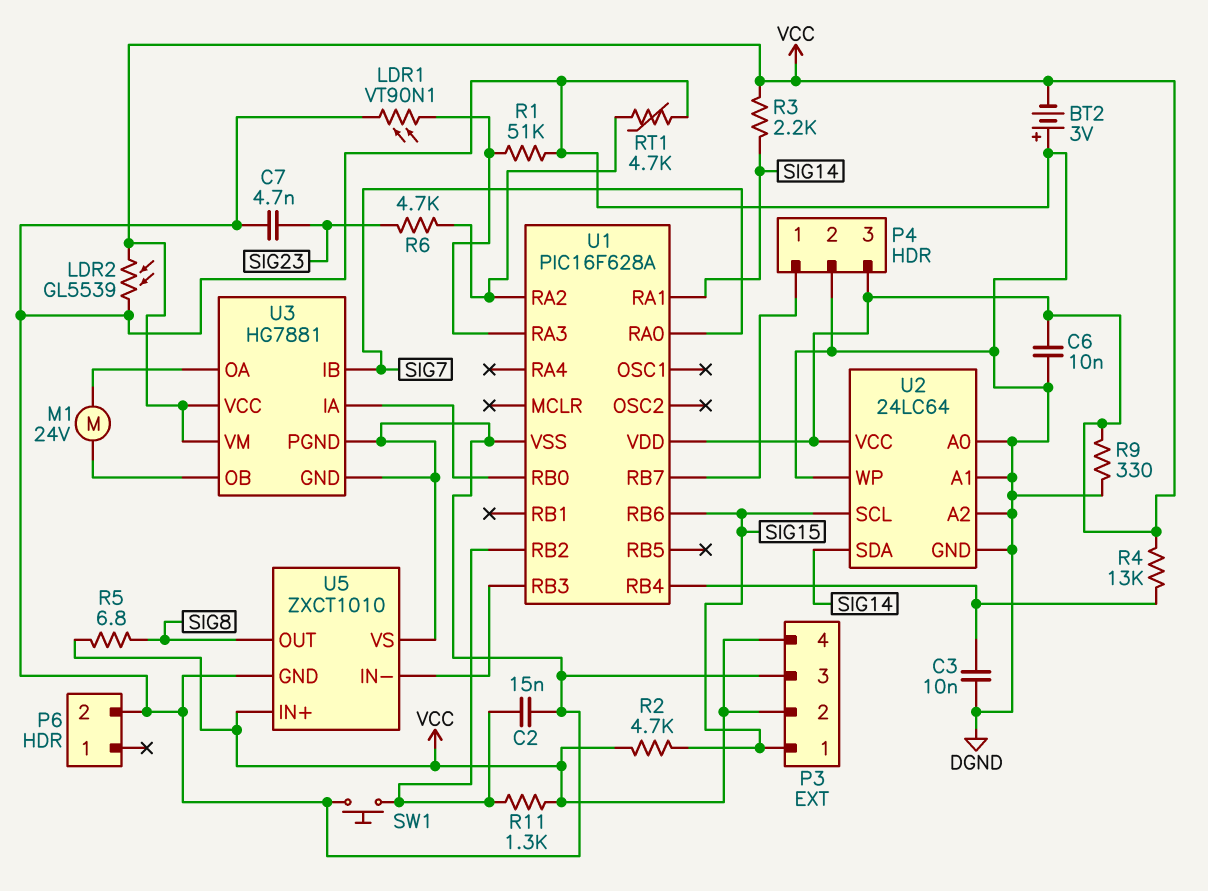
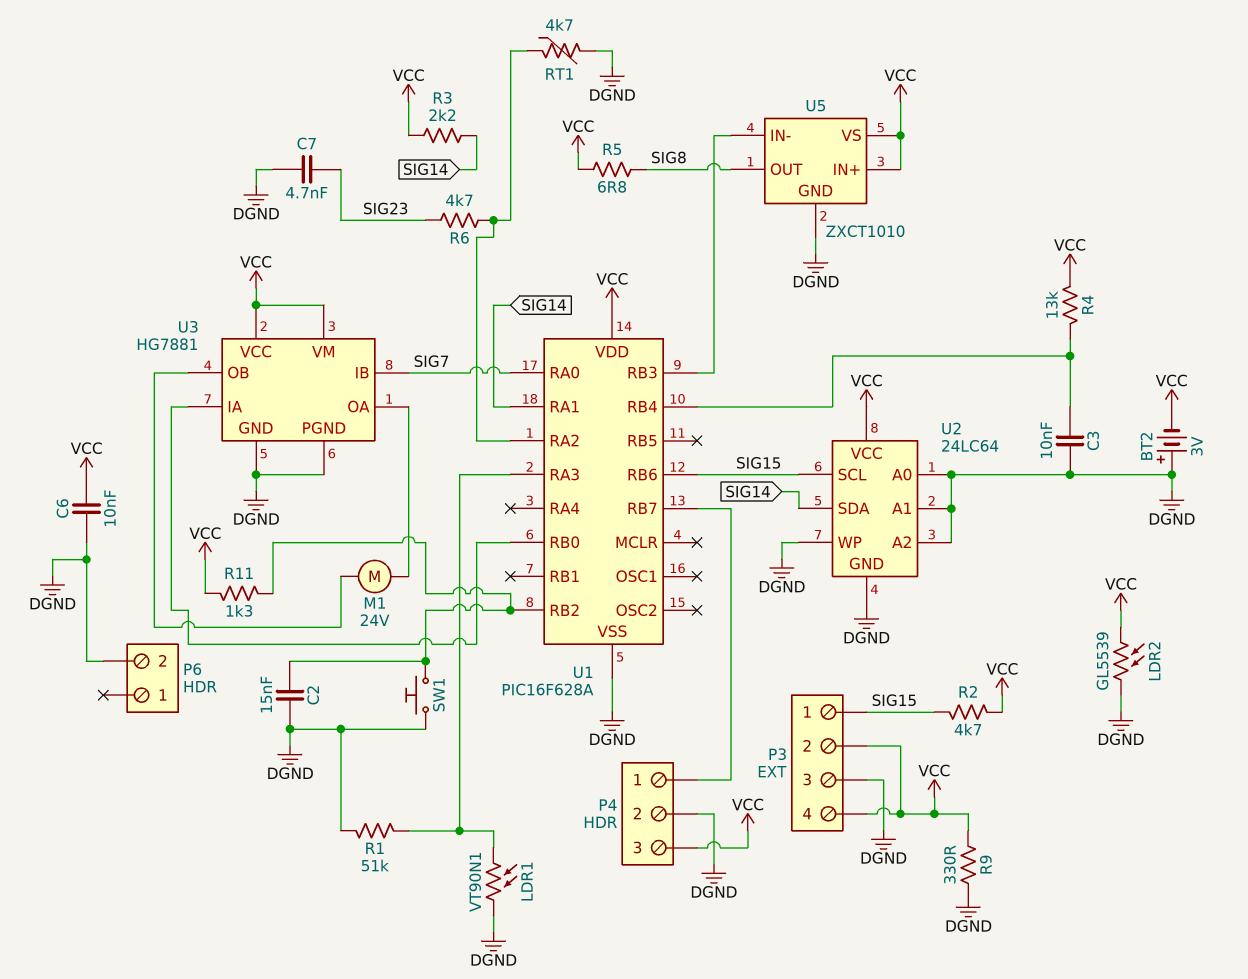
U5 pin VS: DGND -> VCC

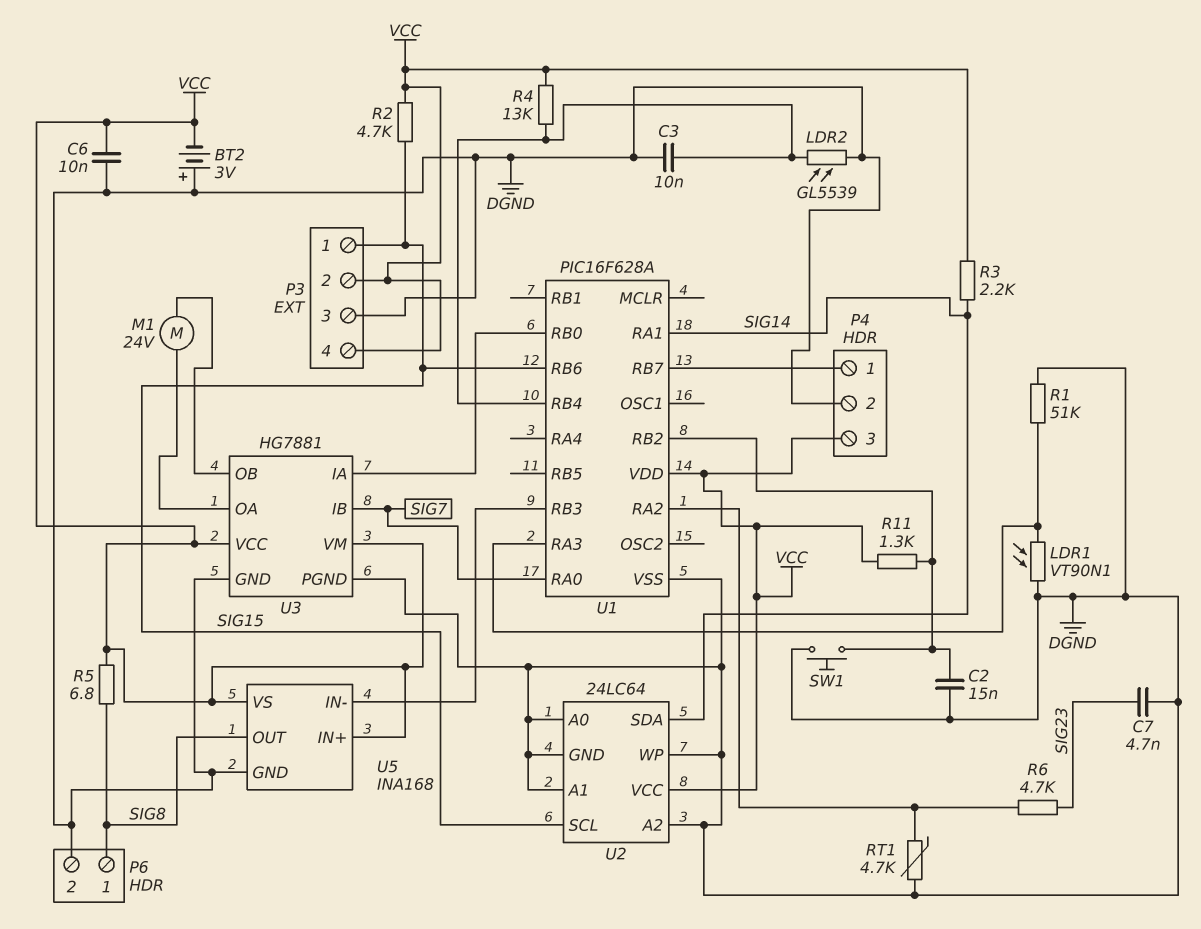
LDR2: GL5539 (DGND, VCC) -> GL5539 (DGND, U1/RB4)
P6 pin 1: none -> SIG8
R9: 330 (DGND, VCC) -> none
U5: ZXCT1010 -> INA168

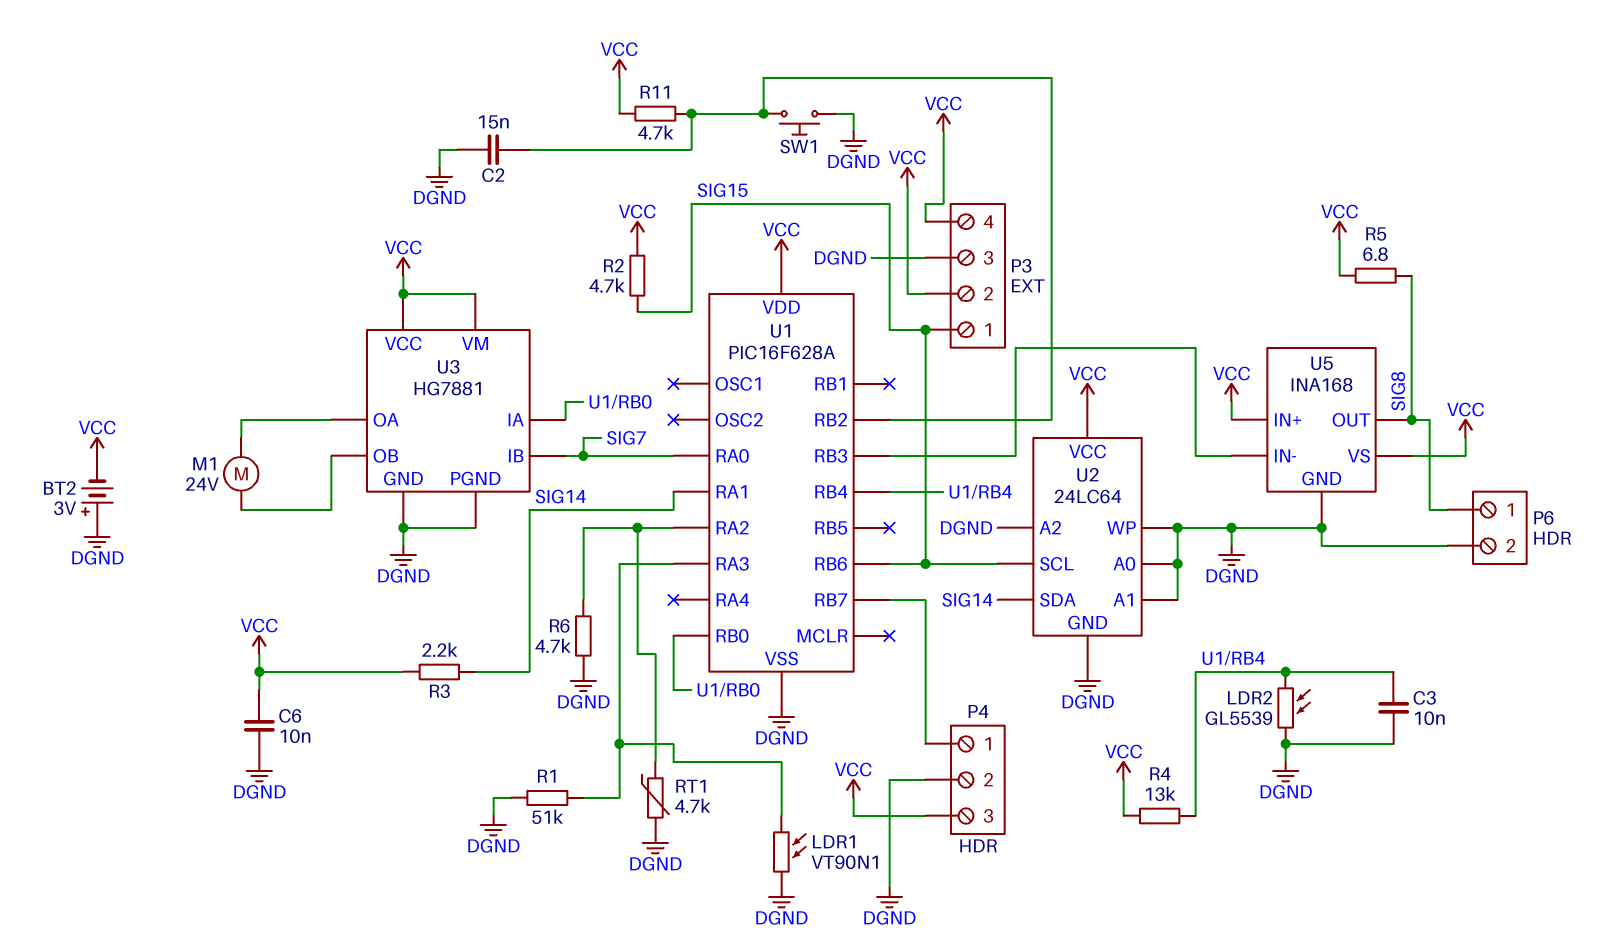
C7: 4.7nF (DGND, SIG23) -> none
R6: 4.7k (SIG23, U1/RA2) -> 4.7k (DGND, U1/RA2)
R11: 1.3k (U1/RB2, VCC) -> 4.7k (U1/RB2, VCC)

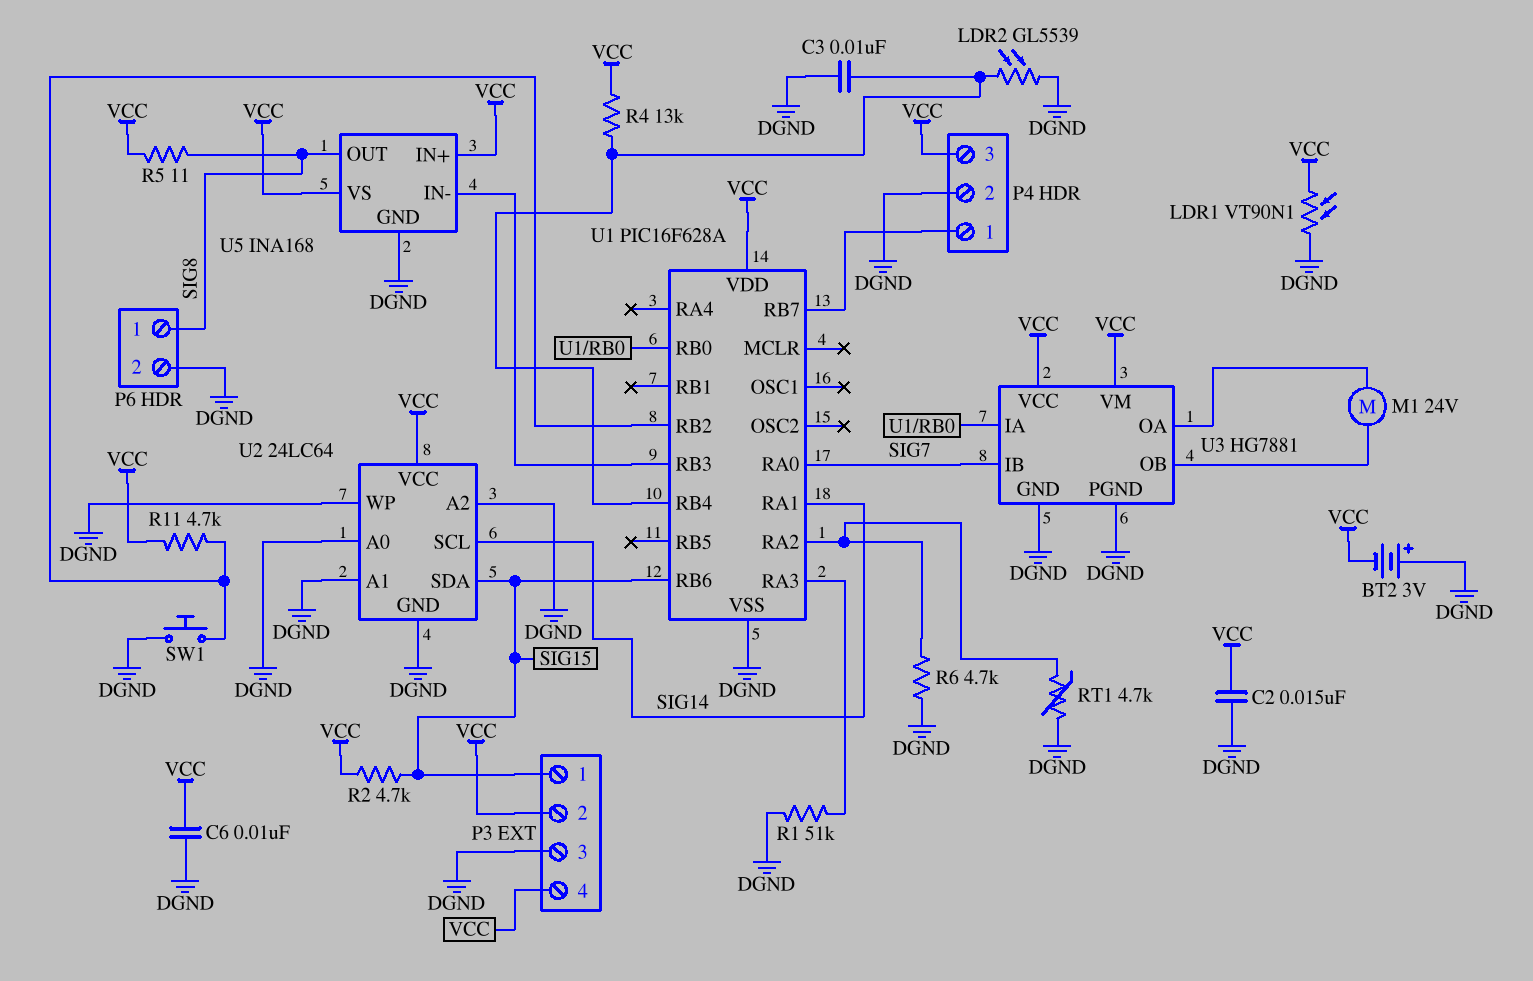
C2: 15nF (DGND, U1/RB2) -> 15nF (DGND, VCC)
LDR1: VT90N1 (DGND, U1/RA3) -> VT90N1 (DGND, VCC)
R3: 2.2k (SIG14, VCC) -> none
R5: 6.8 (SIG8, VCC) -> 11 (SIG8, VCC)
U2 pin SCL: SIG15 -> SIG14
U2 pin SDA: SIG14 -> SIG15

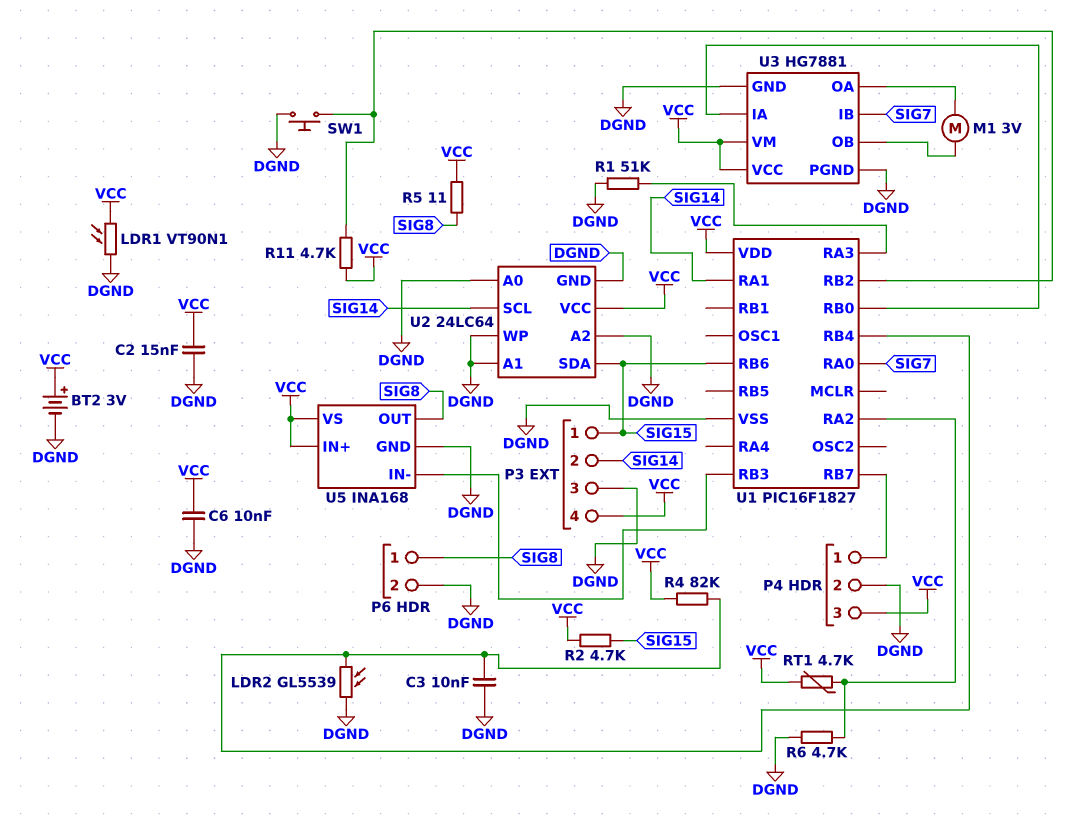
BT2: 3V (plus DGND, minus VCC) -> 3V (plus VCC, minus DGND)
M1: motor 24V (U3/OA, U3/OB) -> motor 3V (U3/OA, U3/OB)
P3 pin 2: VCC -> SIG14
R4: 13k (U1/RB4, VCC) -> 82k (U1/RB4, VCC)
RT1: 4.7k (DGND, U1/RA2) -> 4.7k (U1/RA2, VCC)
U1: PIC16F628A -> PIC16F1827

